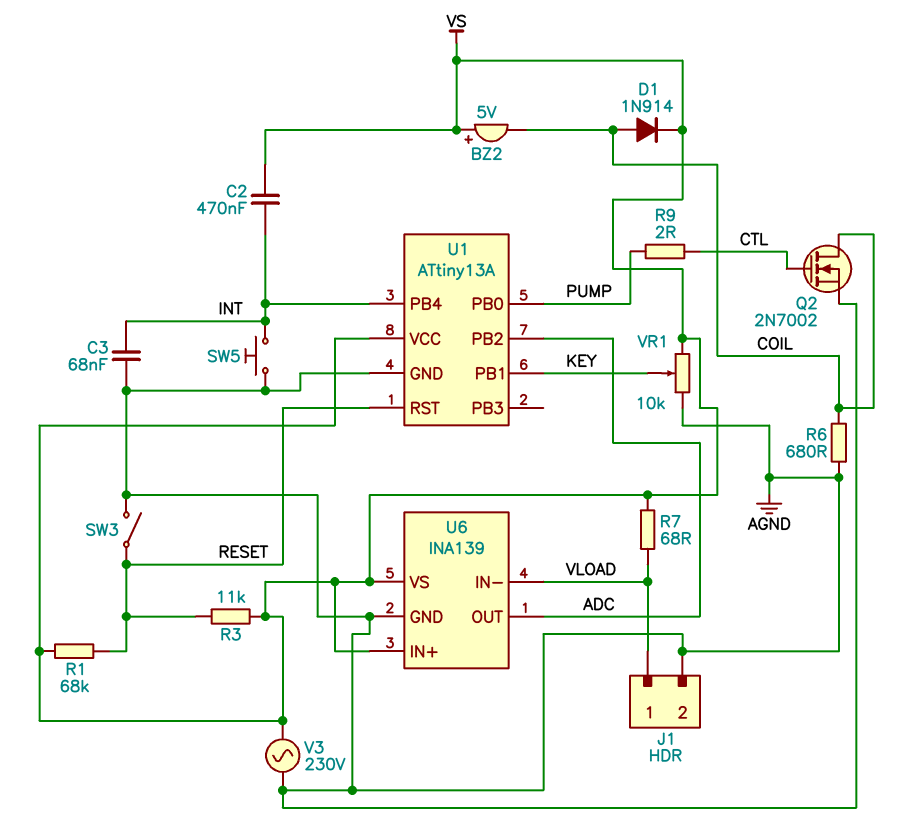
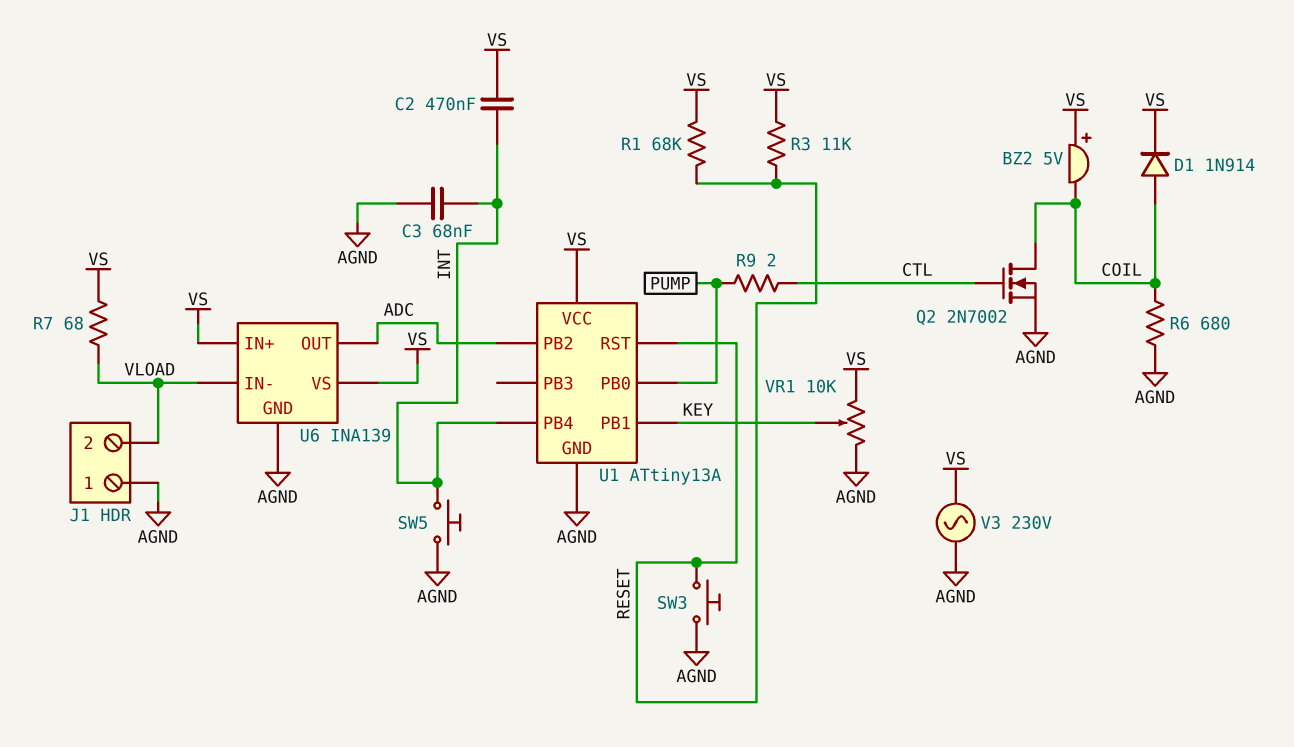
J1 pin 1: VLOAD -> AGND
J1 pin 2: AGND -> VLOAD
SW3: switch (AGND, RESET) -> button (AGND, RESET)

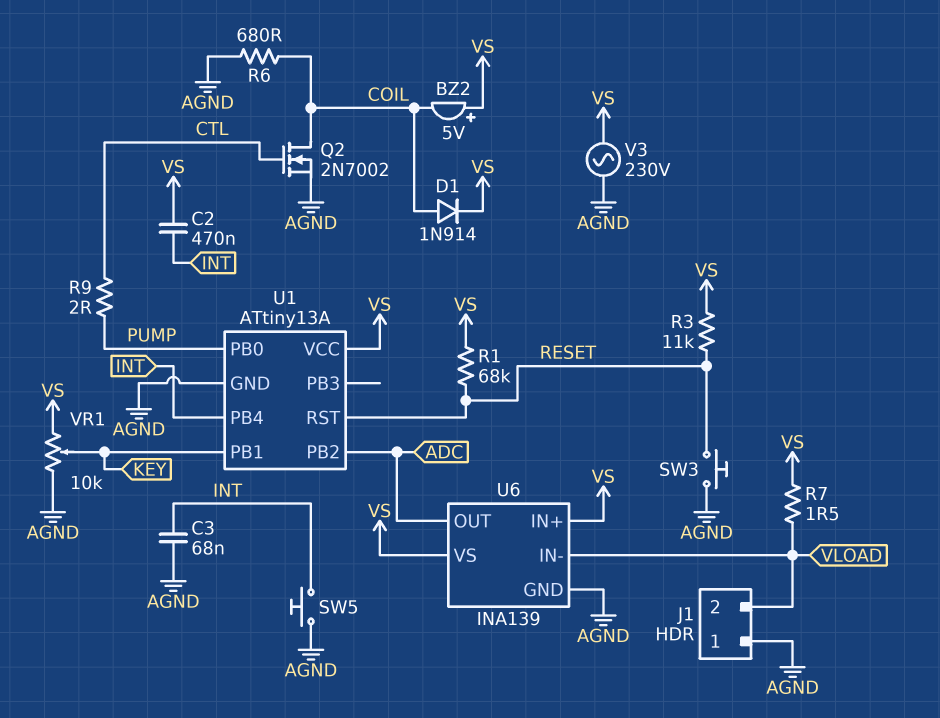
R7: 68 (VLOAD, VS) -> 1.5 (VLOAD, VS)

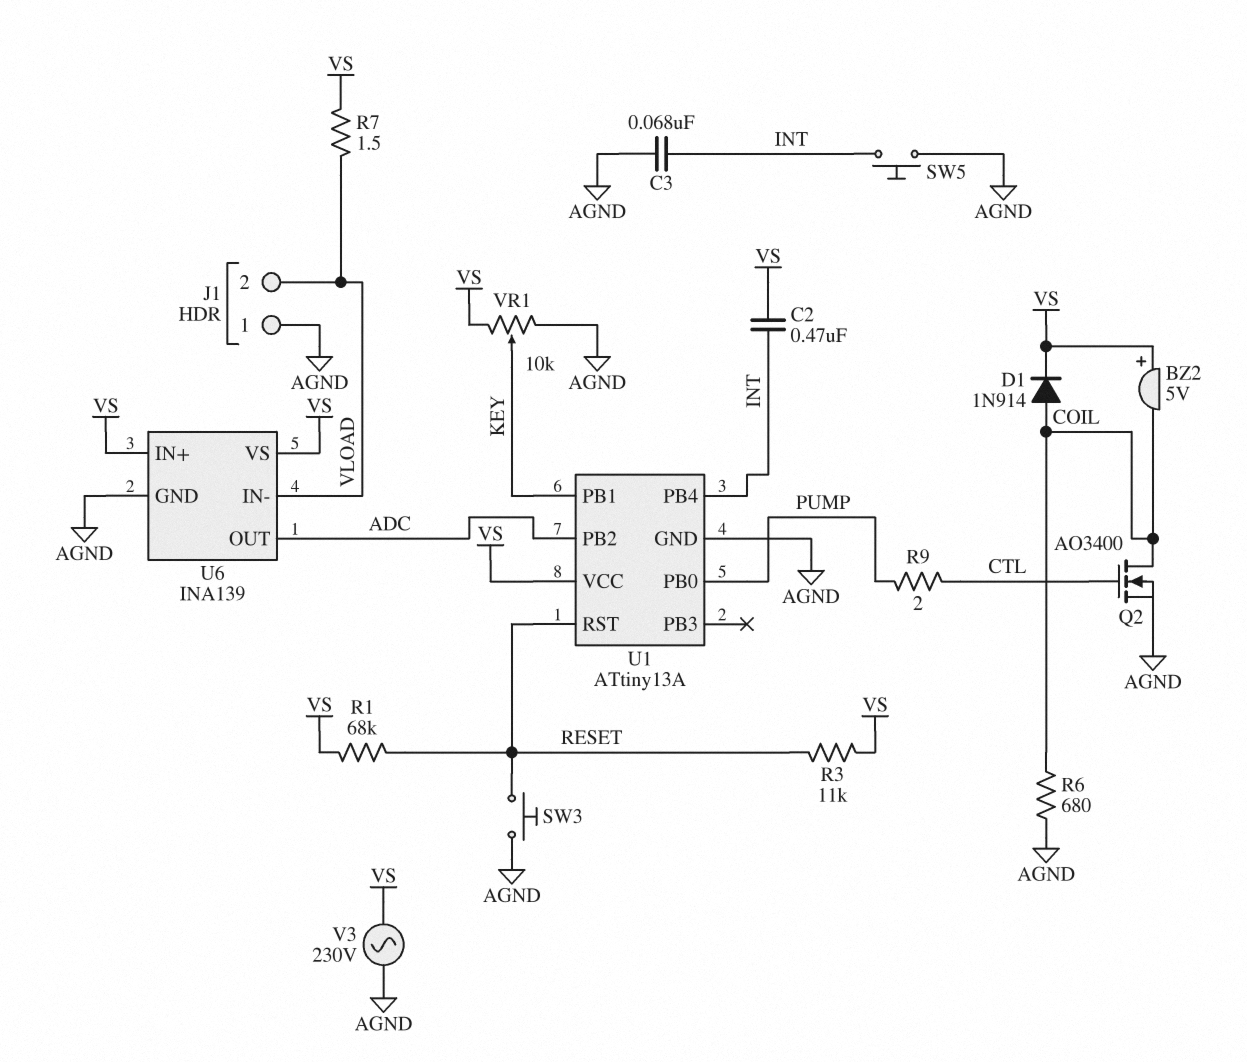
Q2: NMOS 2N7002 (G CTL, D COIL, S AGND) -> NMOS AO3400 (G CTL, D COIL, S AGND)

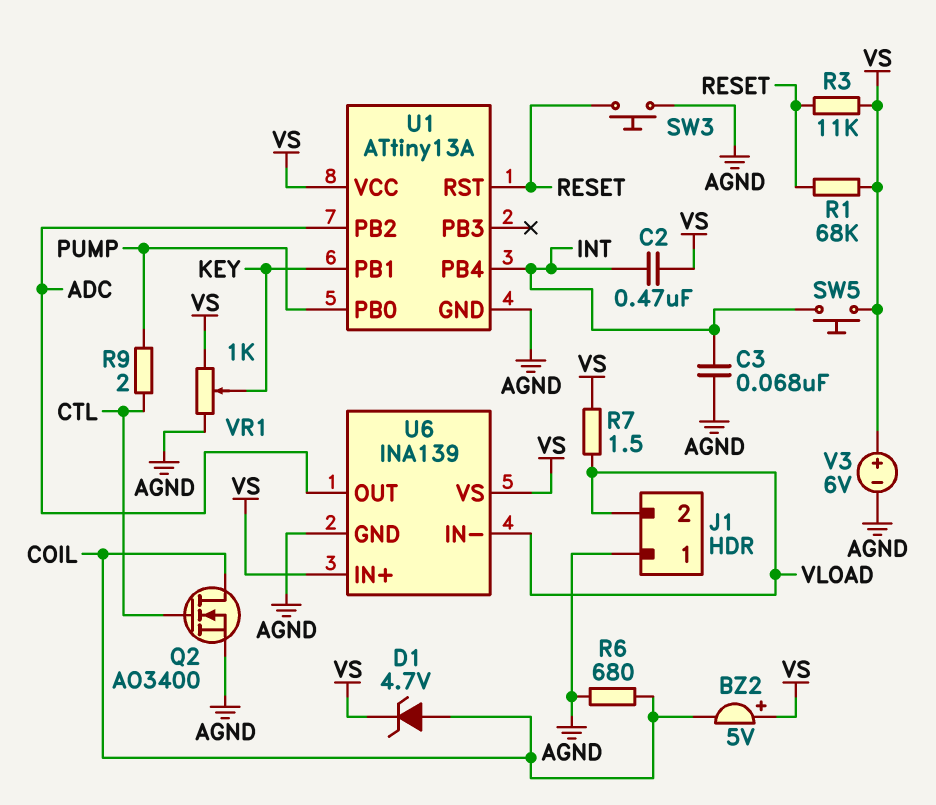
D1: diode 1N914 (A COIL, K VS) -> zener 4.7V (A COIL, K VS)
SW5: button (AGND, INT) -> button (INT, VS)
V3: AC 230V (AGND, VS) -> 6V (plus VS, minus AGND)
VR1: 10k (AGND, VS, wiper KEY) -> 1k (AGND, VS, wiper KEY)

